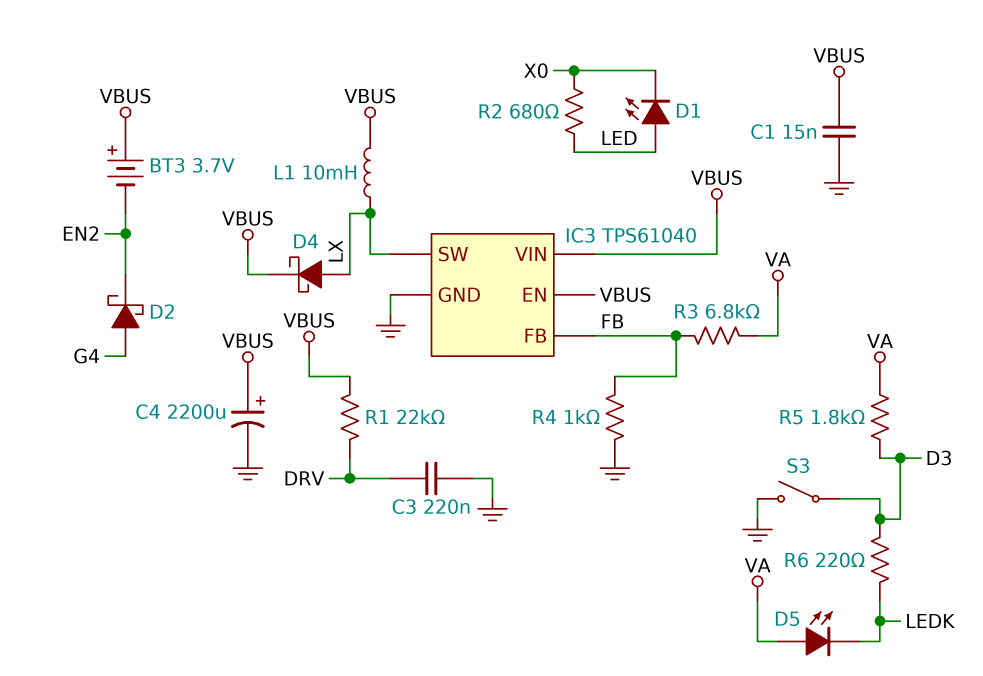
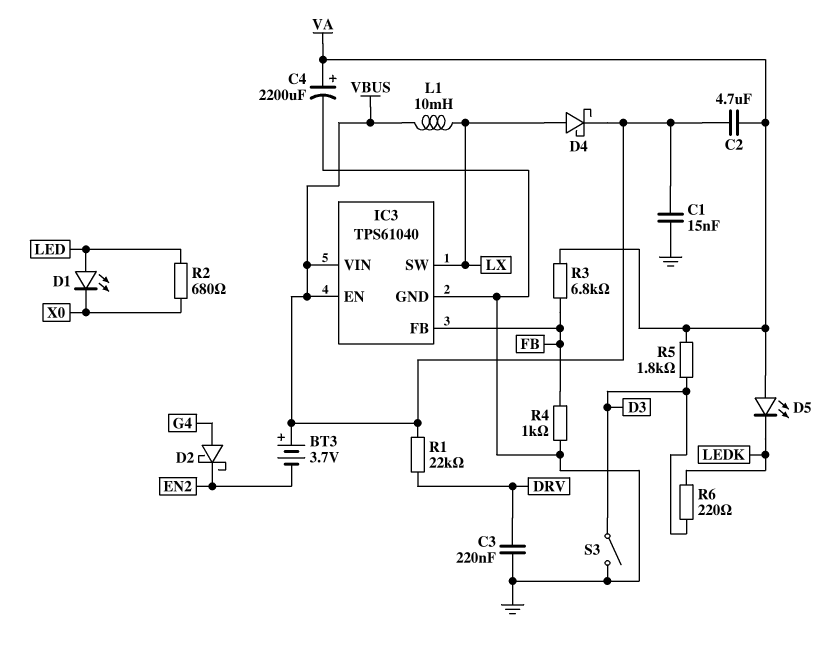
C2: none -> 4.7uF (VA, VBUS)
C4: 2200uF (plus VBUS, minus GND) -> 2200uF (plus VA, minus GND)

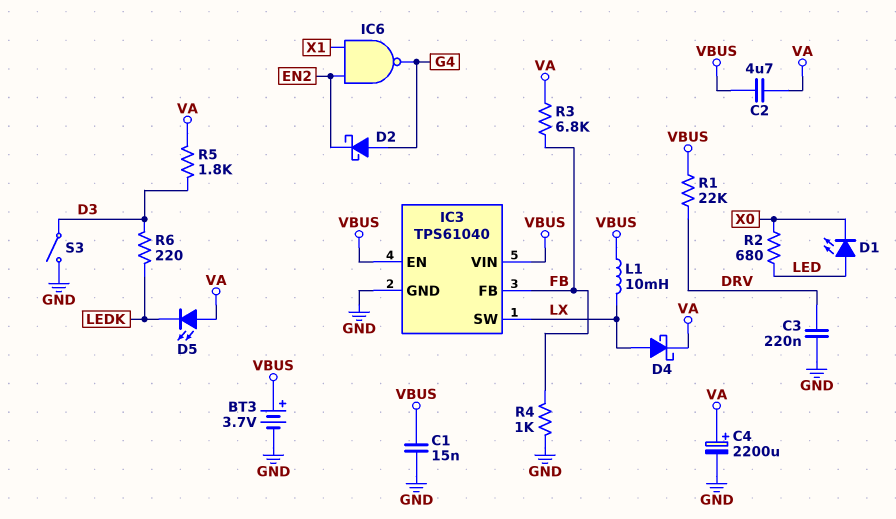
BT3: 3.7V (plus VBUS, minus EN2) -> 3.7V (plus VBUS, minus GND)
D4: schottky (A LX, K VBUS) -> schottky (A LX, K VA)
IC6: none -> NAND (in EN2, in X1, out G4)

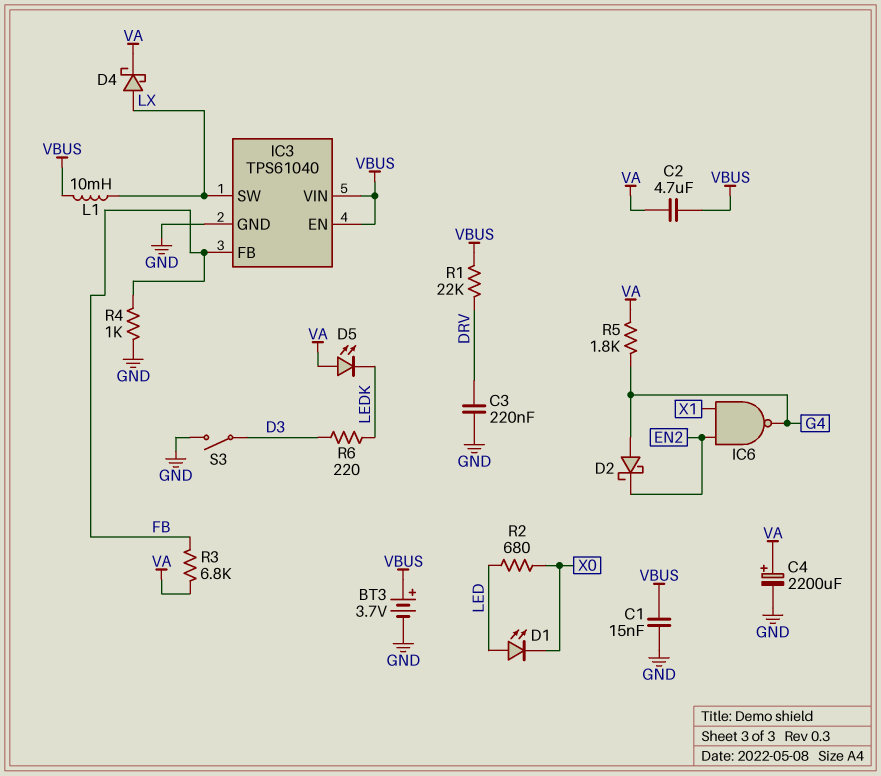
R5: 1.8k (D3, VA) -> 1.8k (G4, VA)

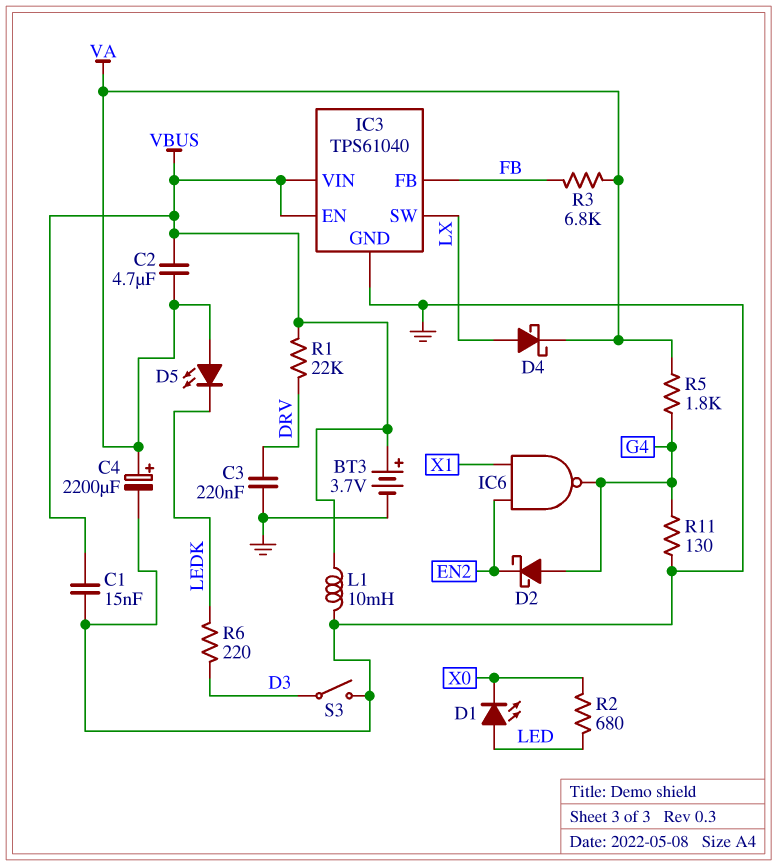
L1: 10mH (LX, VBUS) -> 10mH (GND, VBUS)
R4: 1k (FB, GND) -> none
R11: none -> 130 (G4, GND)

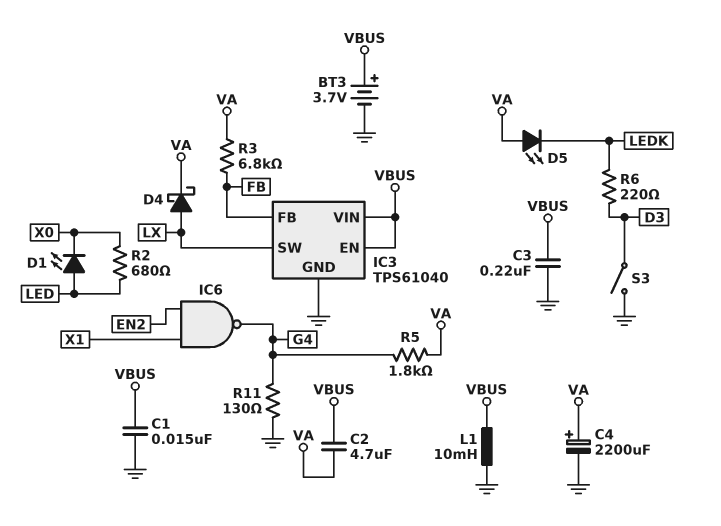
C3: 220nF (DRV, GND) -> 220nF (GND, VBUS)
D2: schottky (A G4, K EN2) -> none
R1: 22k (DRV, VBUS) -> none

